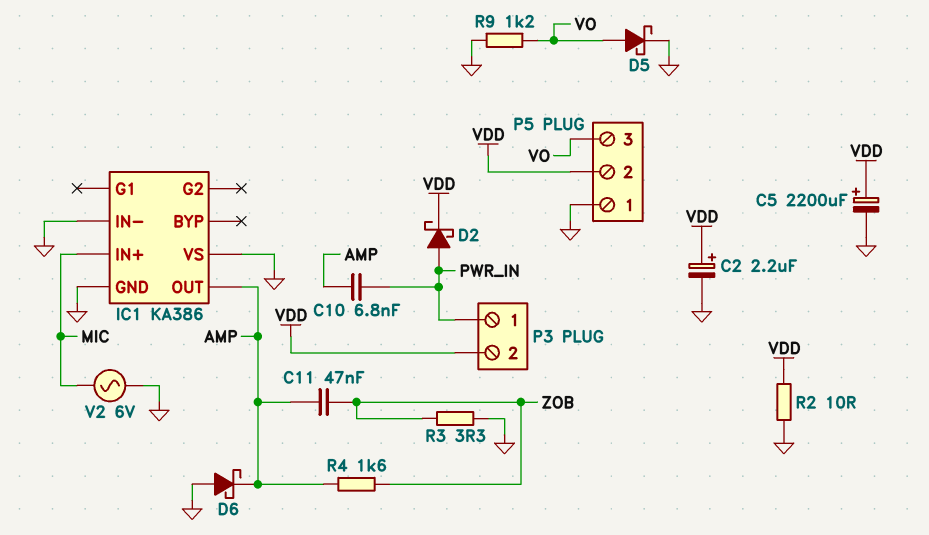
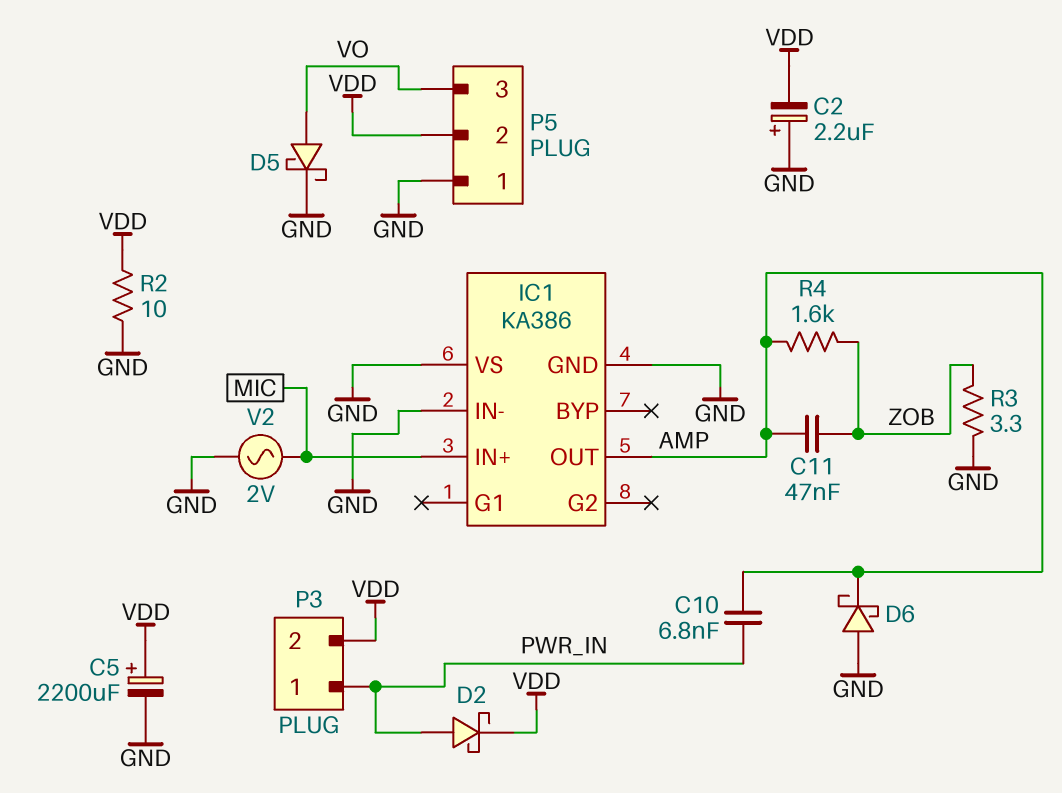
C2: 2.2uF (plus VDD, minus GND) -> 2.2uF (plus GND, minus VDD)
R9: 1.2k (GND, VO) -> none
V2: AC 6V (GND, MIC) -> AC 2V (GND, MIC)

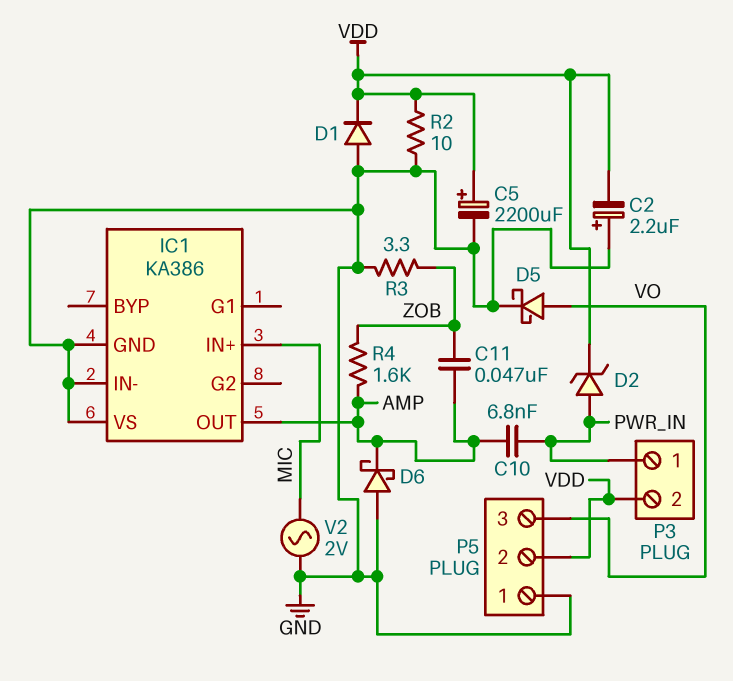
D1: none -> diode (A GND, K VDD)
D2: schottky (A PWR_IN, K VDD) -> zener (A PWR_IN, K VDD)

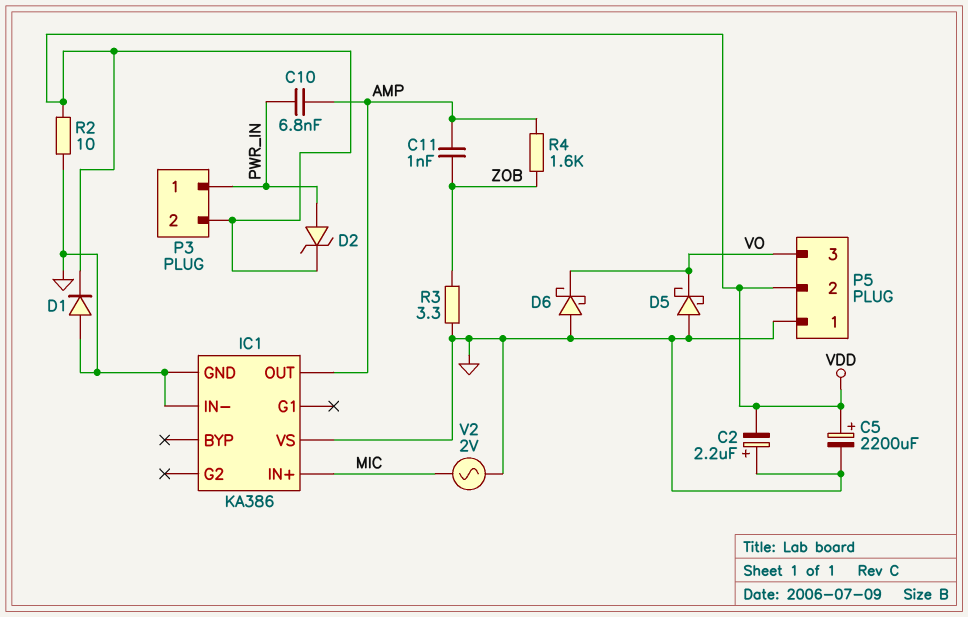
C11: 47nF (AMP, ZOB) -> 1nF (AMP, ZOB)
D5: schottky (A VO, K GND) -> schottky (A GND, K VO)
D6: schottky (A GND, K AMP) -> schottky (A GND, K VO)

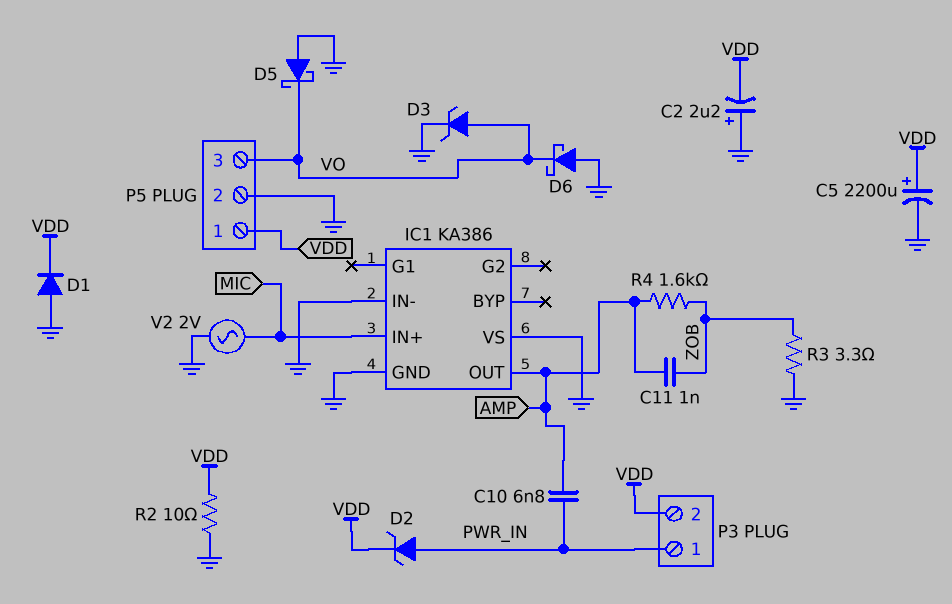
D3: none -> zener (A VO, K GND)
P5 pin 1: GND -> VDD
P5 pin 2: VDD -> GND

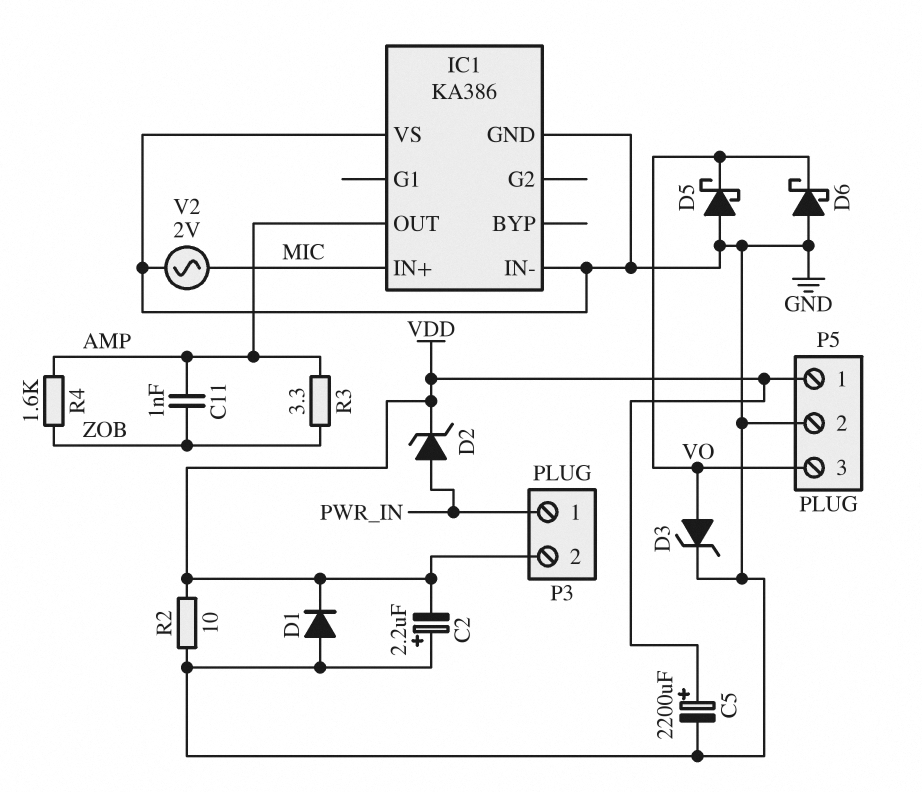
C10: 6.8nF (AMP, PWR_IN) -> none
R3: 3.3 (GND, ZOB) -> 3.3 (AMP, ZOB)

